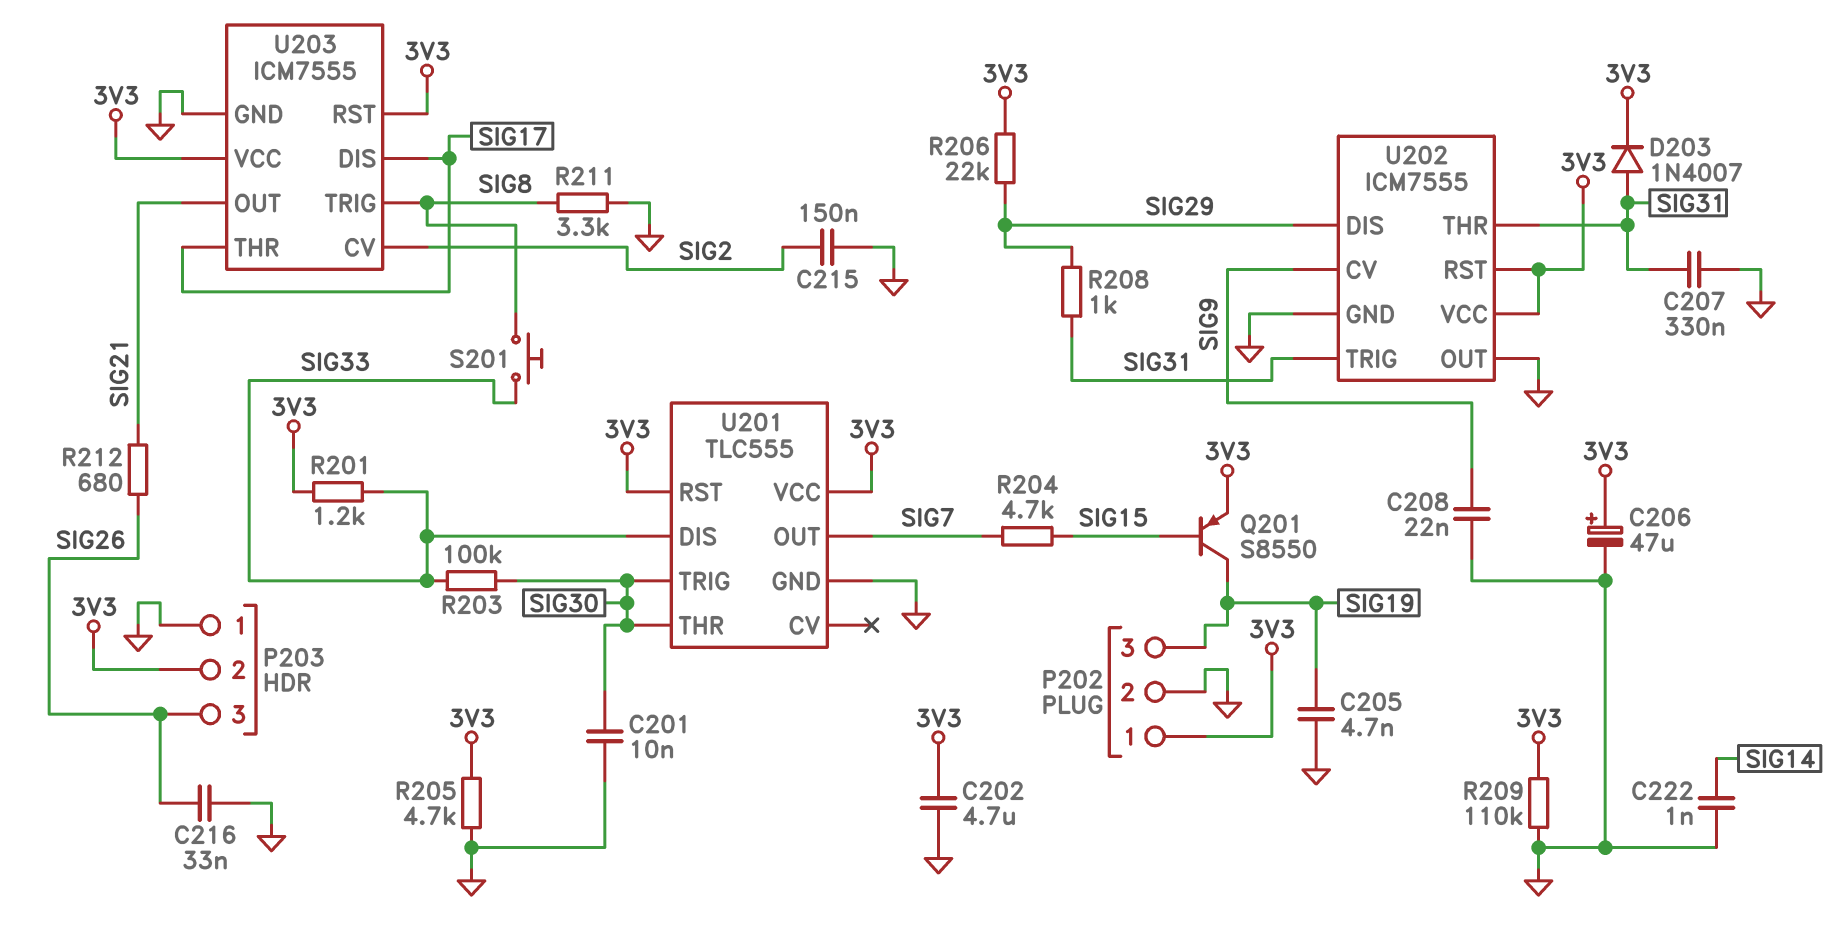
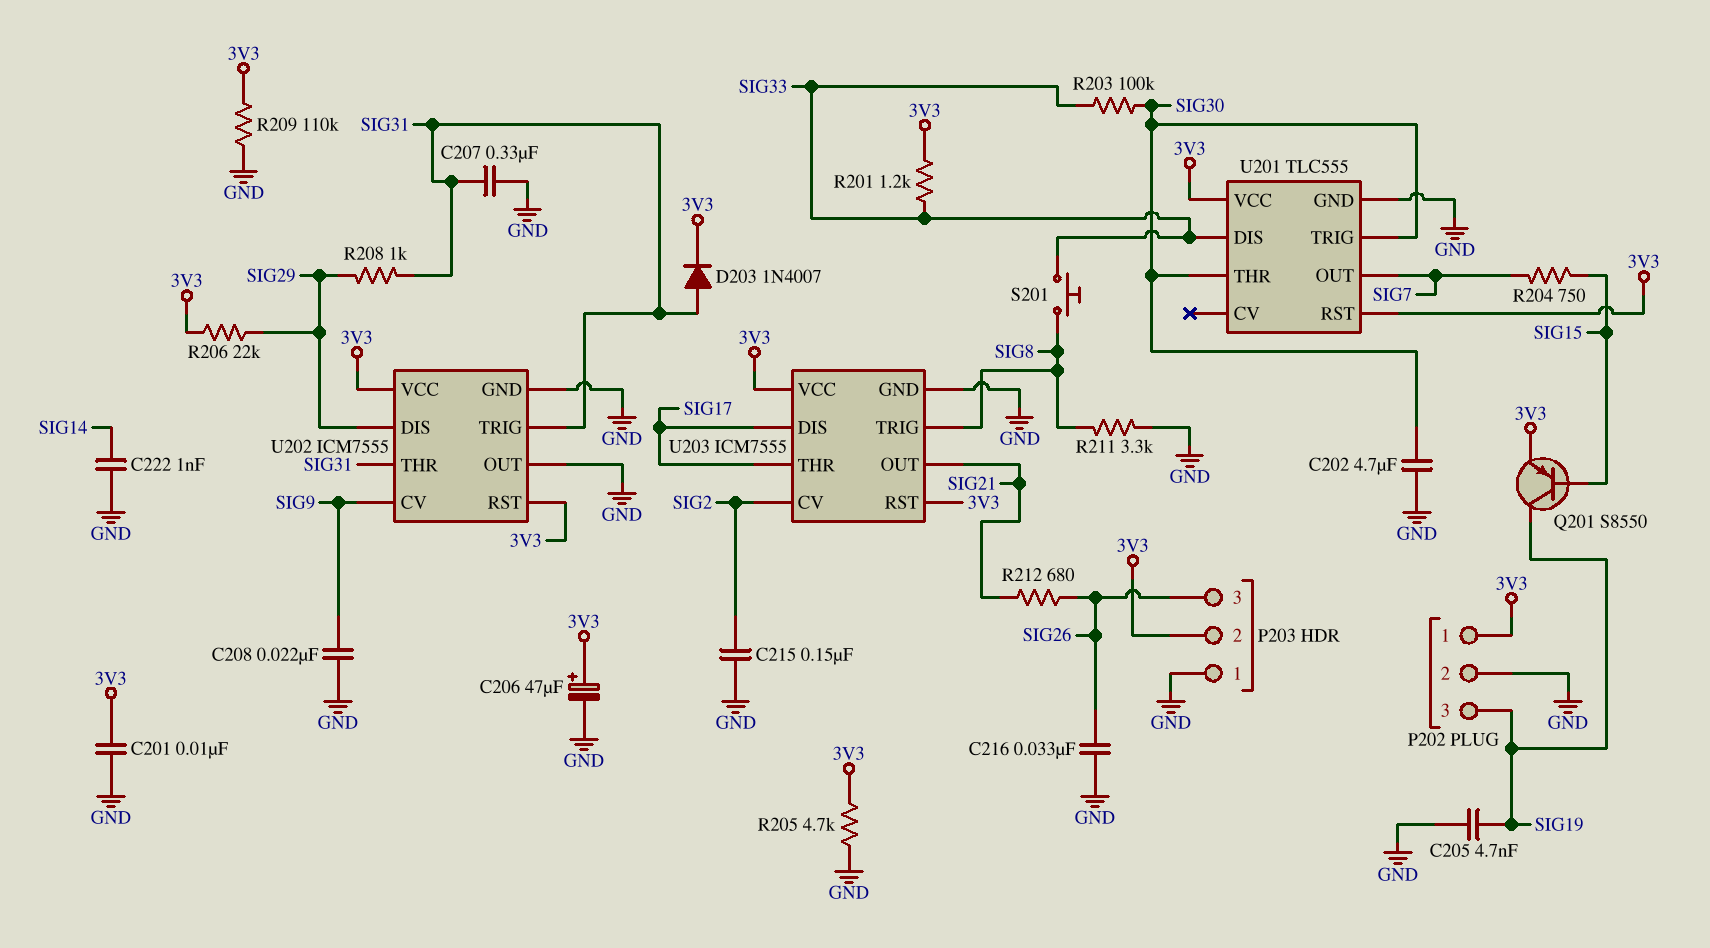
C201: 10nF (GND, SIG30) -> 10nF (3V3, GND)
C202: 4.7uF (3V3, GND) -> 4.7uF (GND, SIG30)
R204: 4.7k (SIG7, SIG15) -> 750 (SIG7, SIG15)

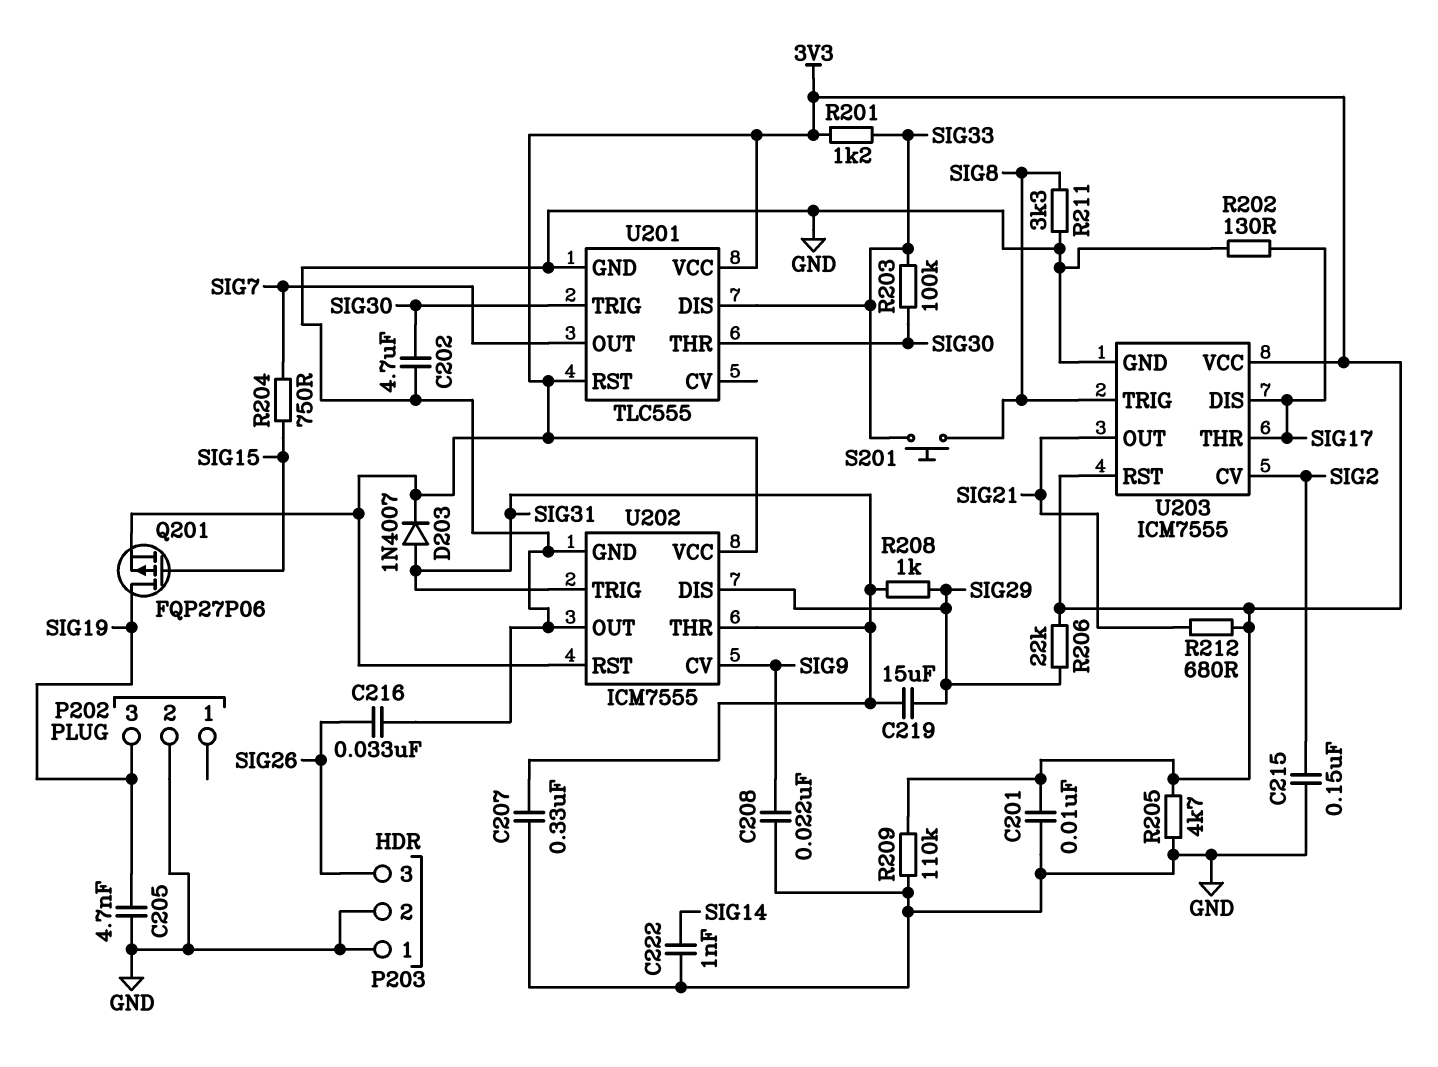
C206: 47uF (plus 3V3, minus GND) -> none
C219: none -> 15uF (SIG29, SIG31)
P202 pin 1: 3V3 -> none
P203 pin 2: 3V3 -> GND
Q201: PNP S8550 (B SIG15, C SIG19, E 3V3) -> PMOS FQP27P06 (G SIG15, D SIG19, S 3V3)
R202: none -> 130 (GND, SIG17)
R212: 680 (SIG21, SIG26) -> 680 (3V3, SIG21)

